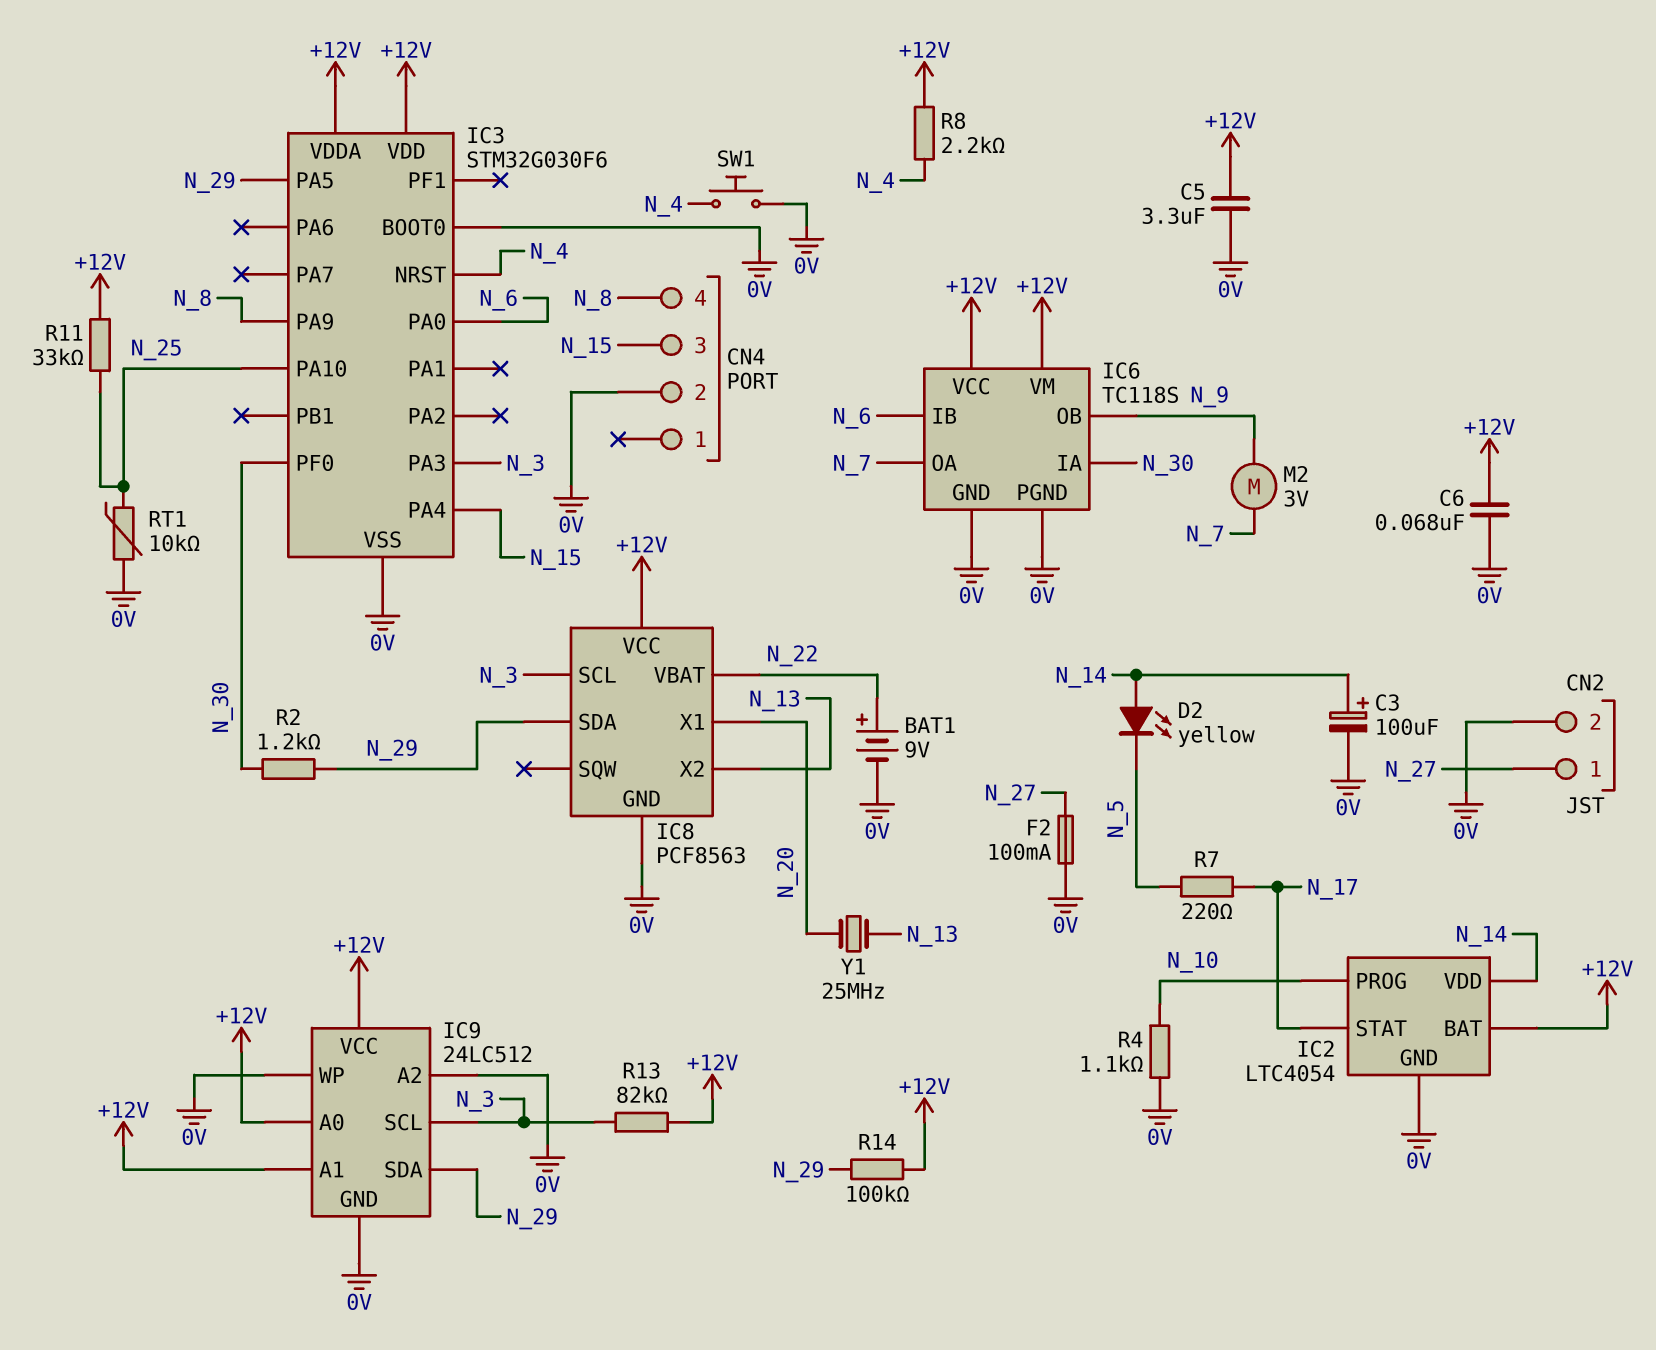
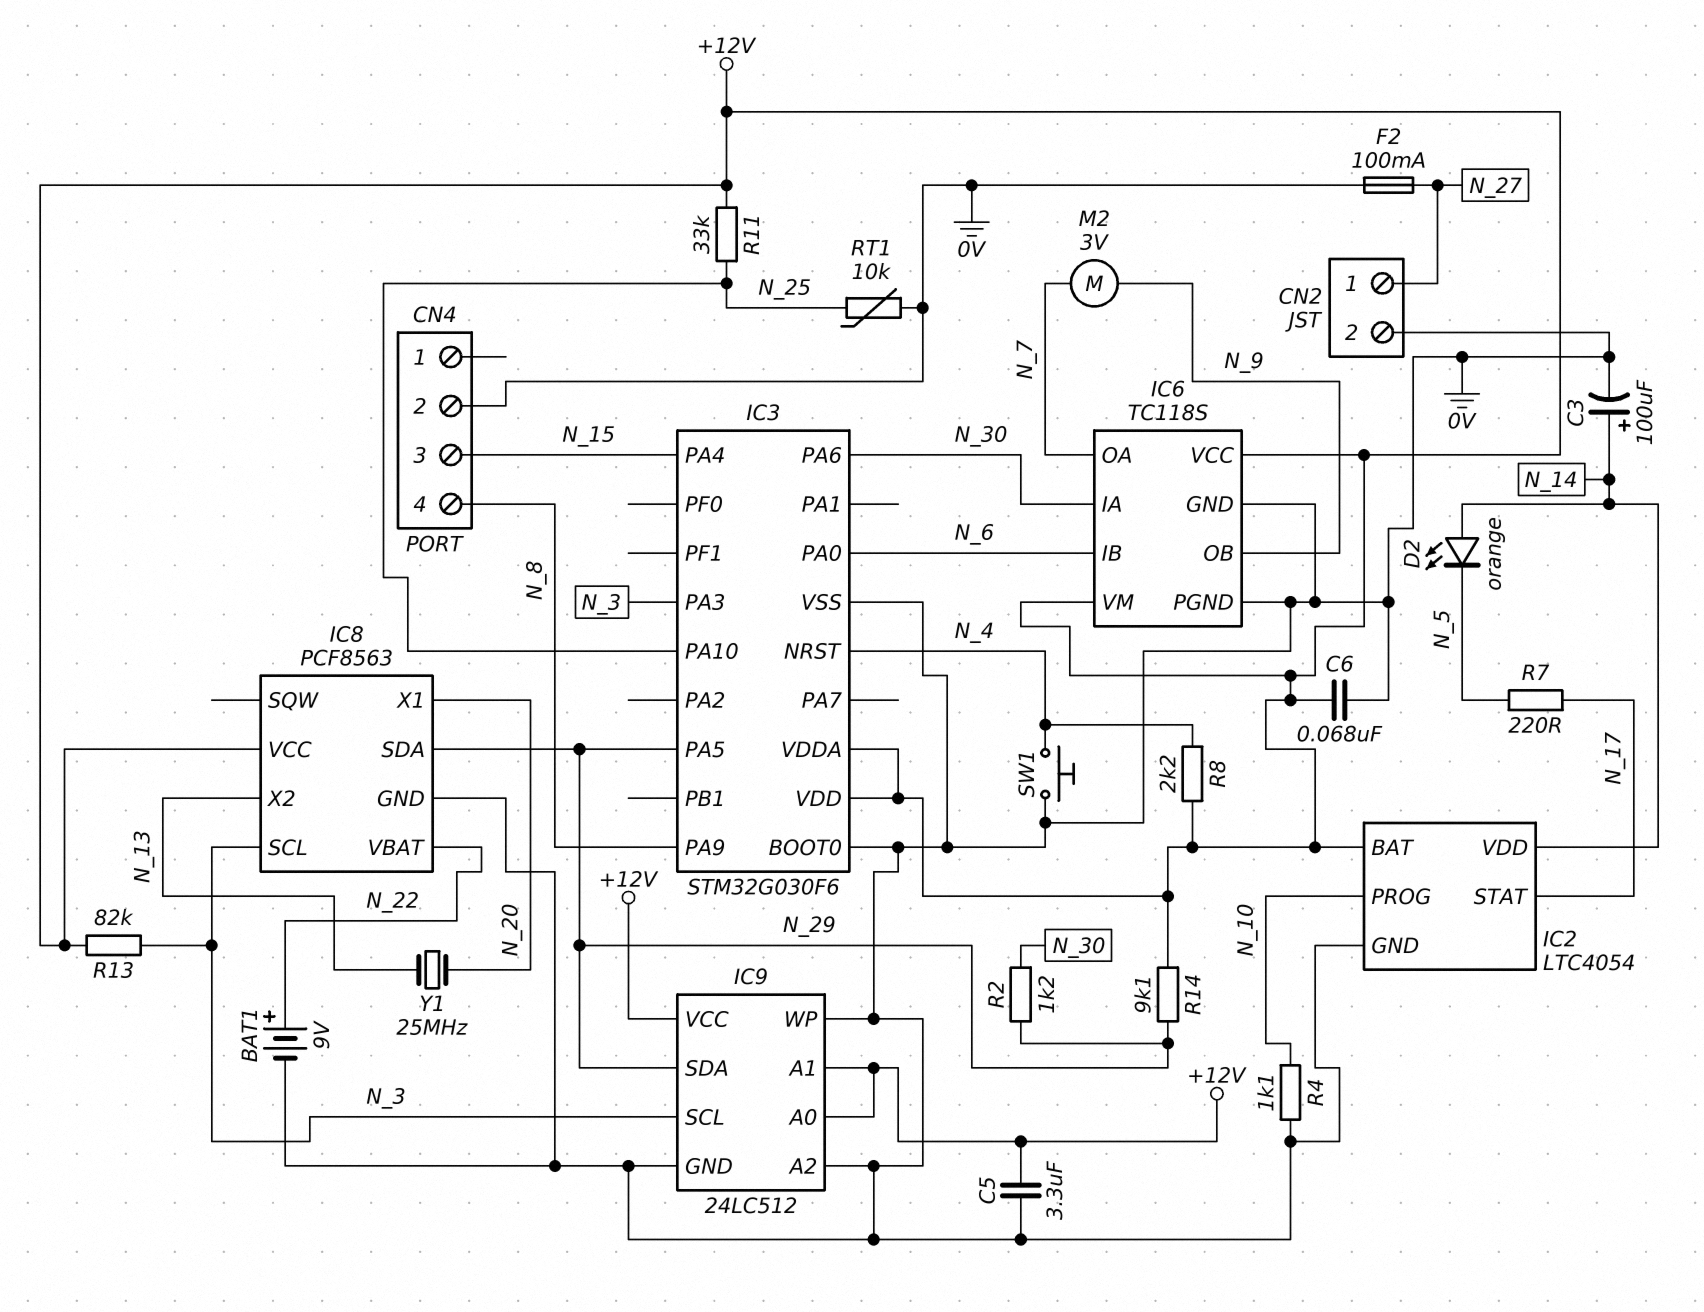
D2: LED yellow (A N_14, K N_5) -> LED orange (A N_14, K N_5)
IC3 pin PA6: none -> N_30
IC3 pin PF0: N_30 -> none
R14: 100k (+12V, N_29) -> 9.1k (+12V, N_29)

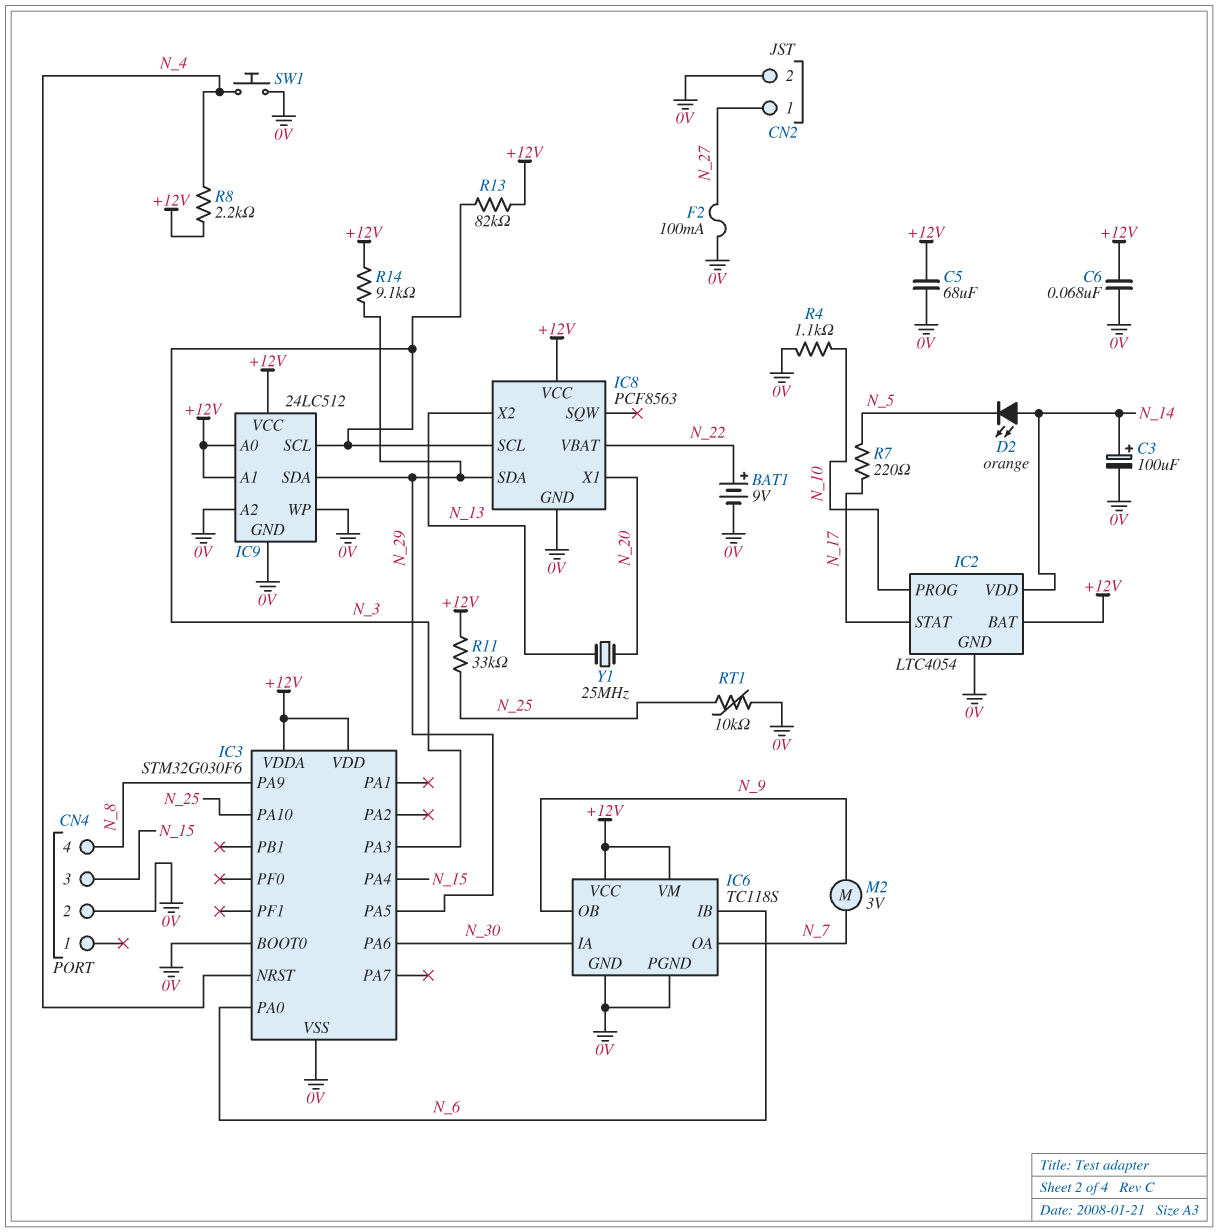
C5: 3.3uF (+12V, 0V) -> 68uF (+12V, 0V)
R2: 1.2k (N_29, N_30) -> none

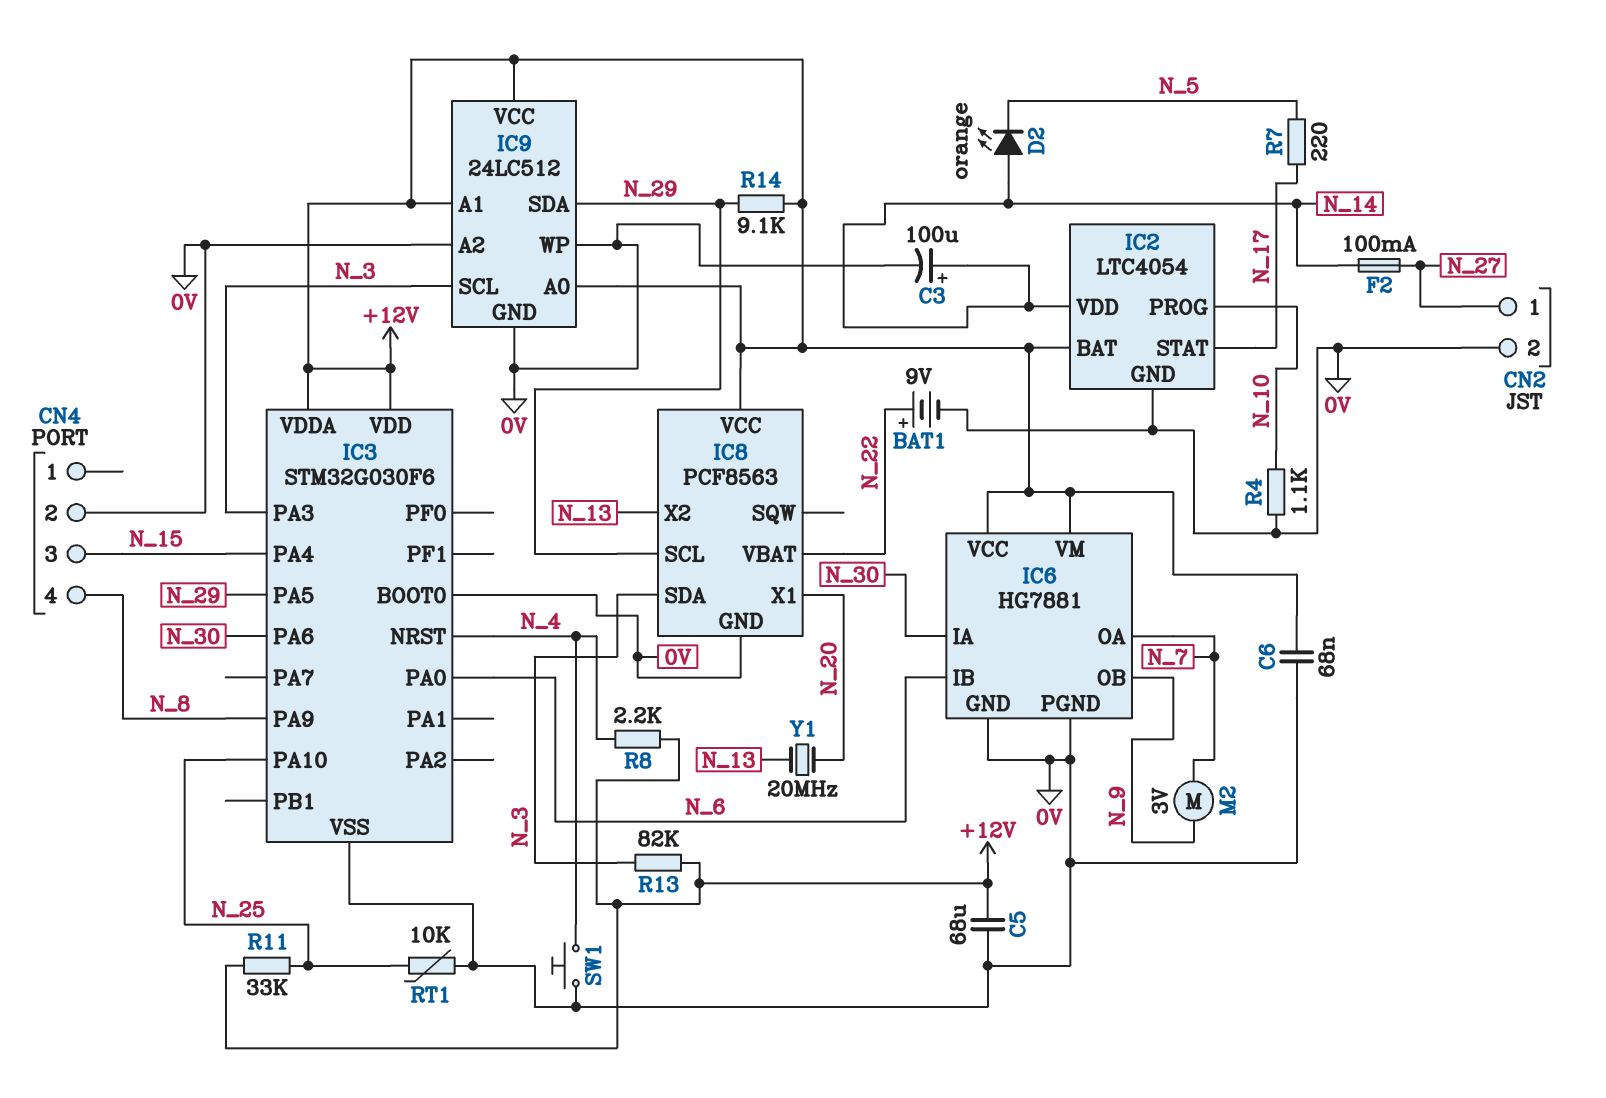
F2: 100mA (0V, N_27) -> 100mA (N_14, N_27)
IC6: TC118S -> HG7881
IC8 pin SCL: N_3 -> N_29
IC8 pin SDA: N_29 -> N_3
Y1: 25MHz (N_13, N_20) -> 20MHz (N_13, N_20)

